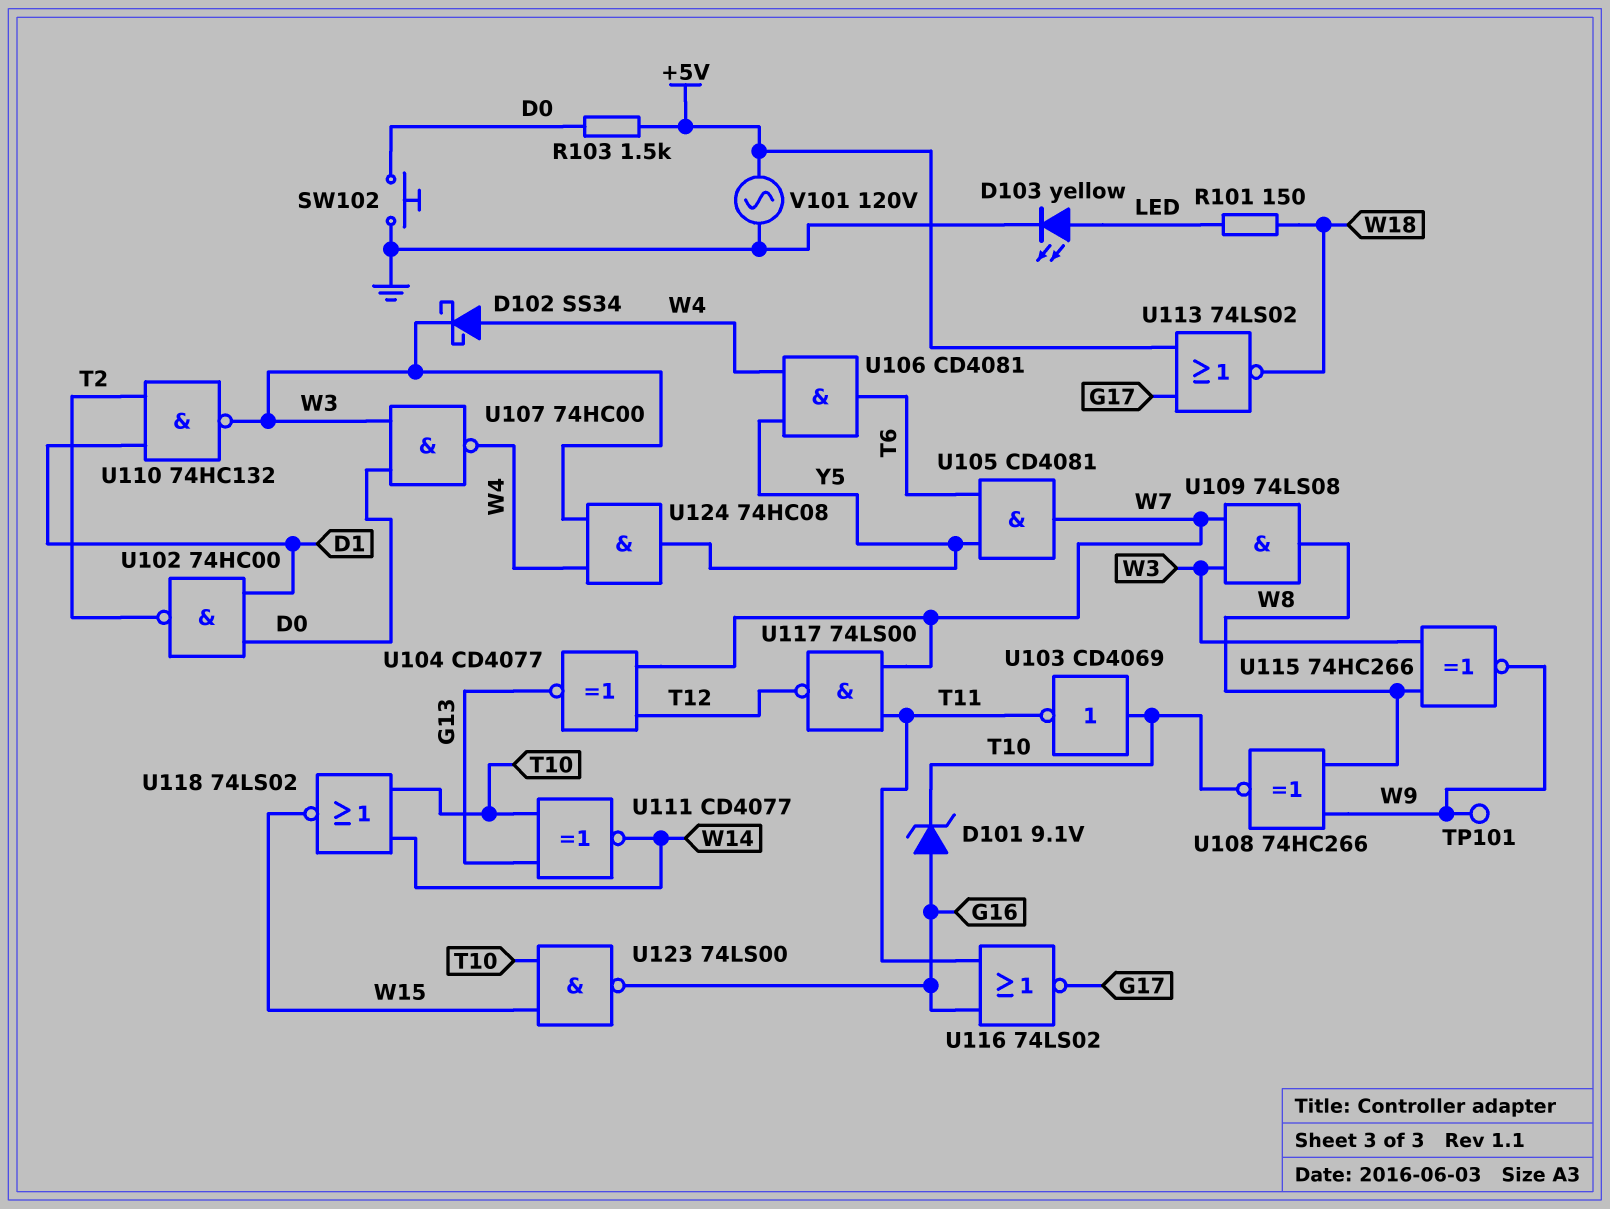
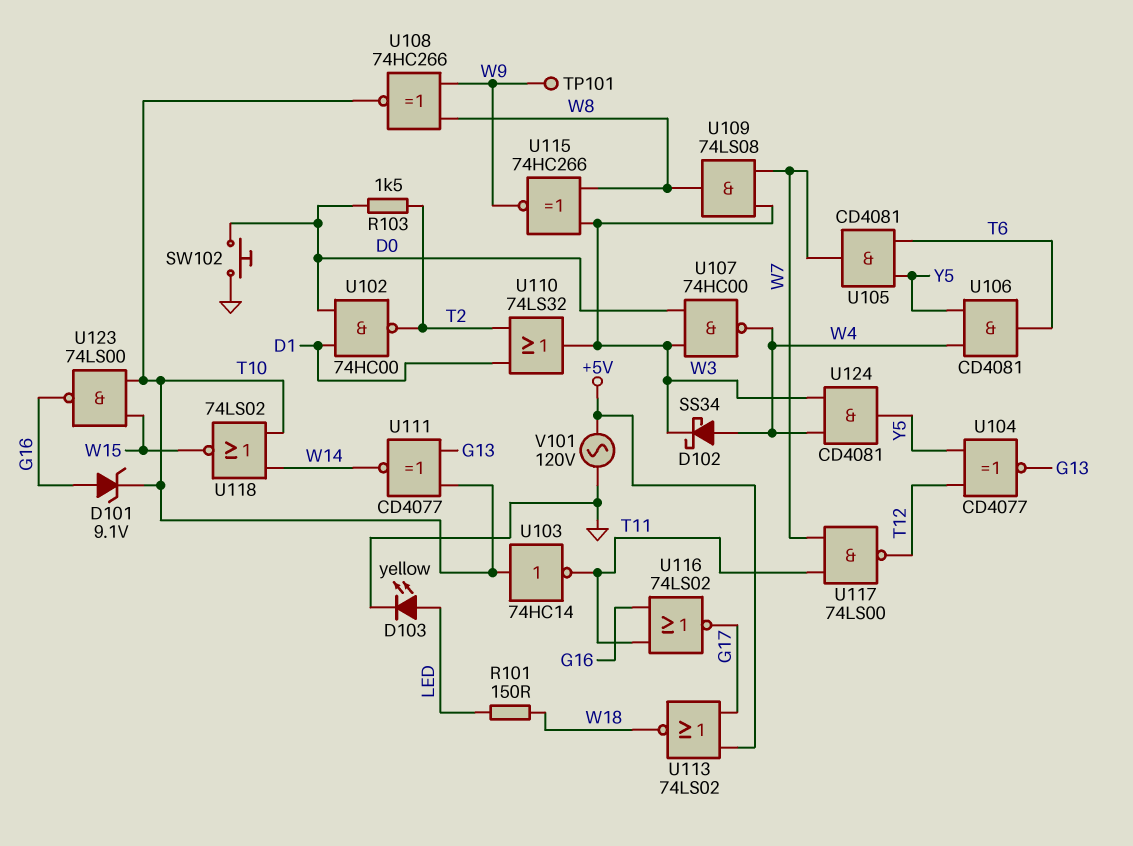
R103: 1.5k (+5V, D0) -> 1.5k (D0, T2)
U103: NOT CD4069 (in T10, out T11) -> NOT 74HC14 (in T10, out T11)
U104: XNOR CD4077 (in T12, in W7, out G13) -> XNOR CD4077 (in T12, in Y5, out G13)
U110: NAND 74HC132 (in D1, in T2, out W3) -> OR 74LS32 (in D1, in T2, out W3)
U124: AND 74HC08 (in W3, in W4, out Y5) -> AND CD4081 (in W3, in W4, out Y5)

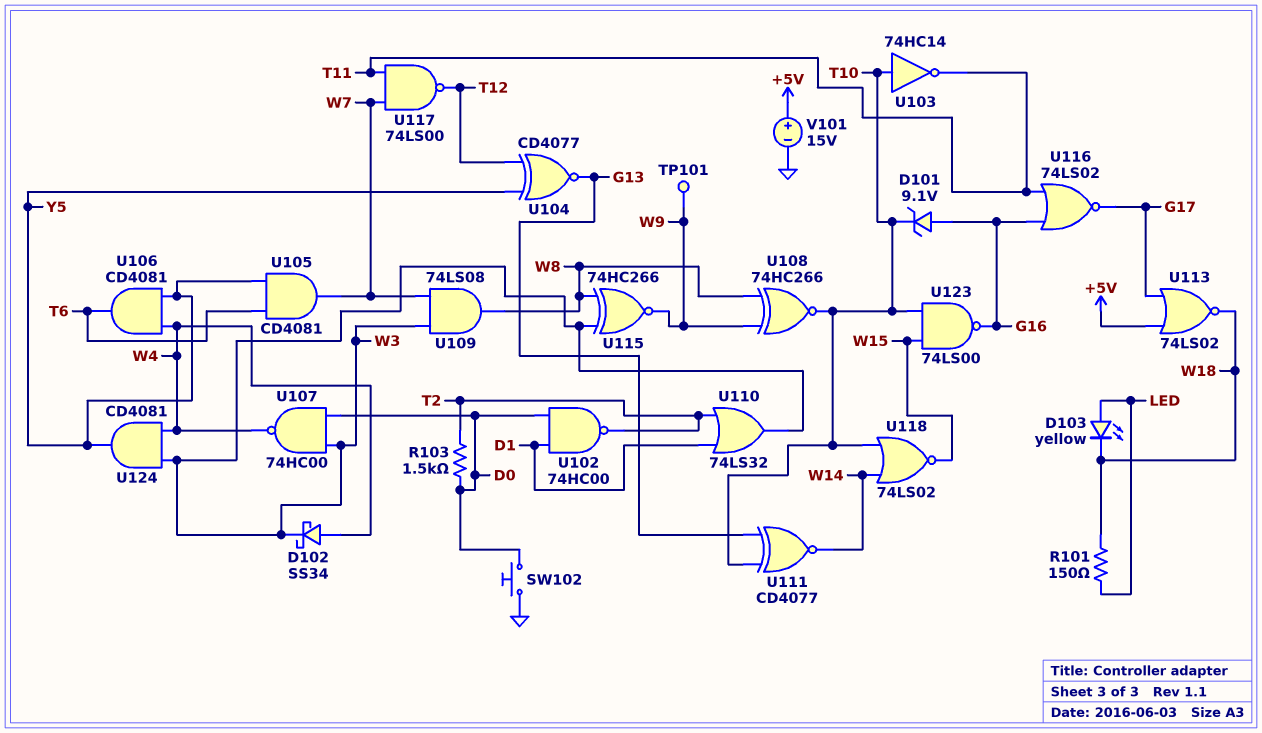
D103: LED yellow (A LED, K GND) -> LED yellow (A LED, K W18)
V101: AC 120V (+5V, GND) -> 15V (plus +5V, minus GND)

